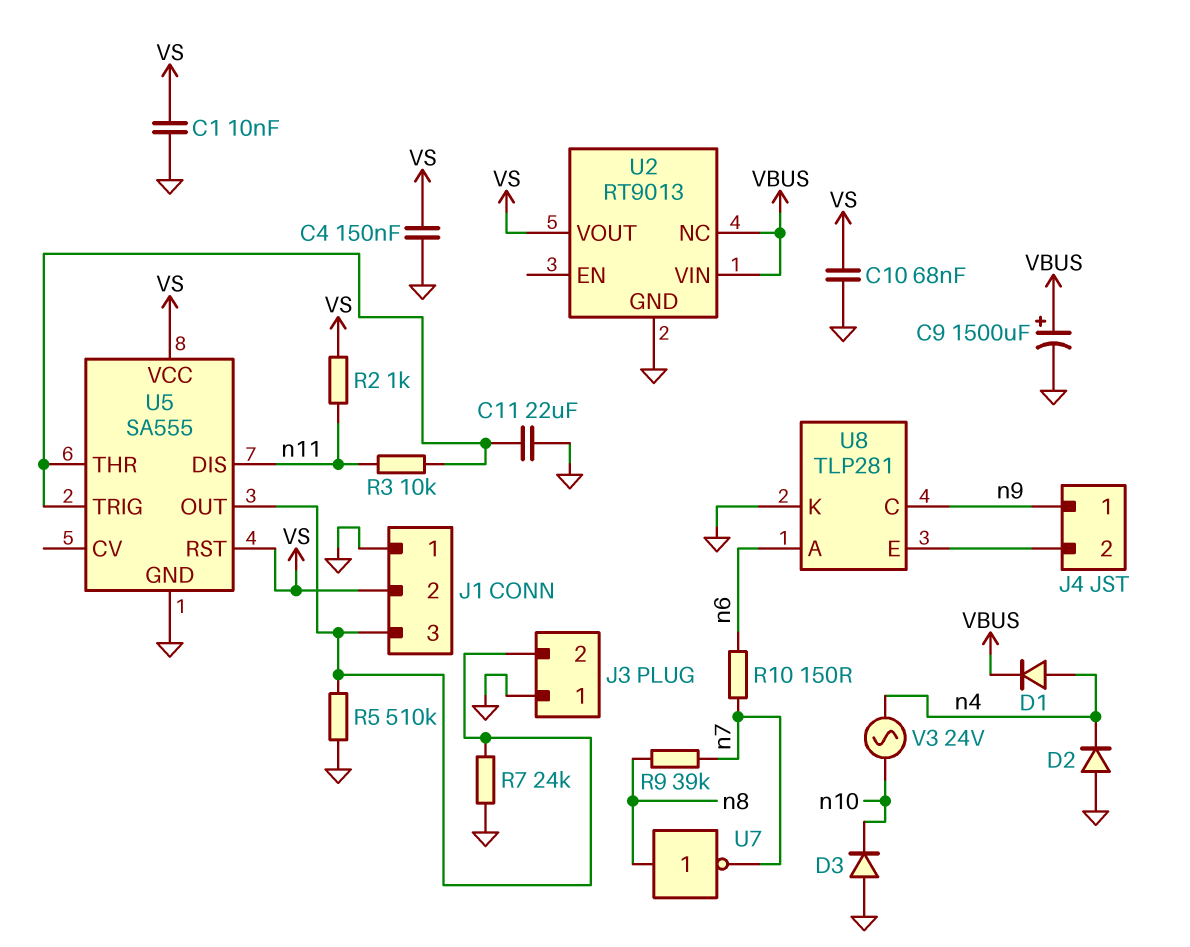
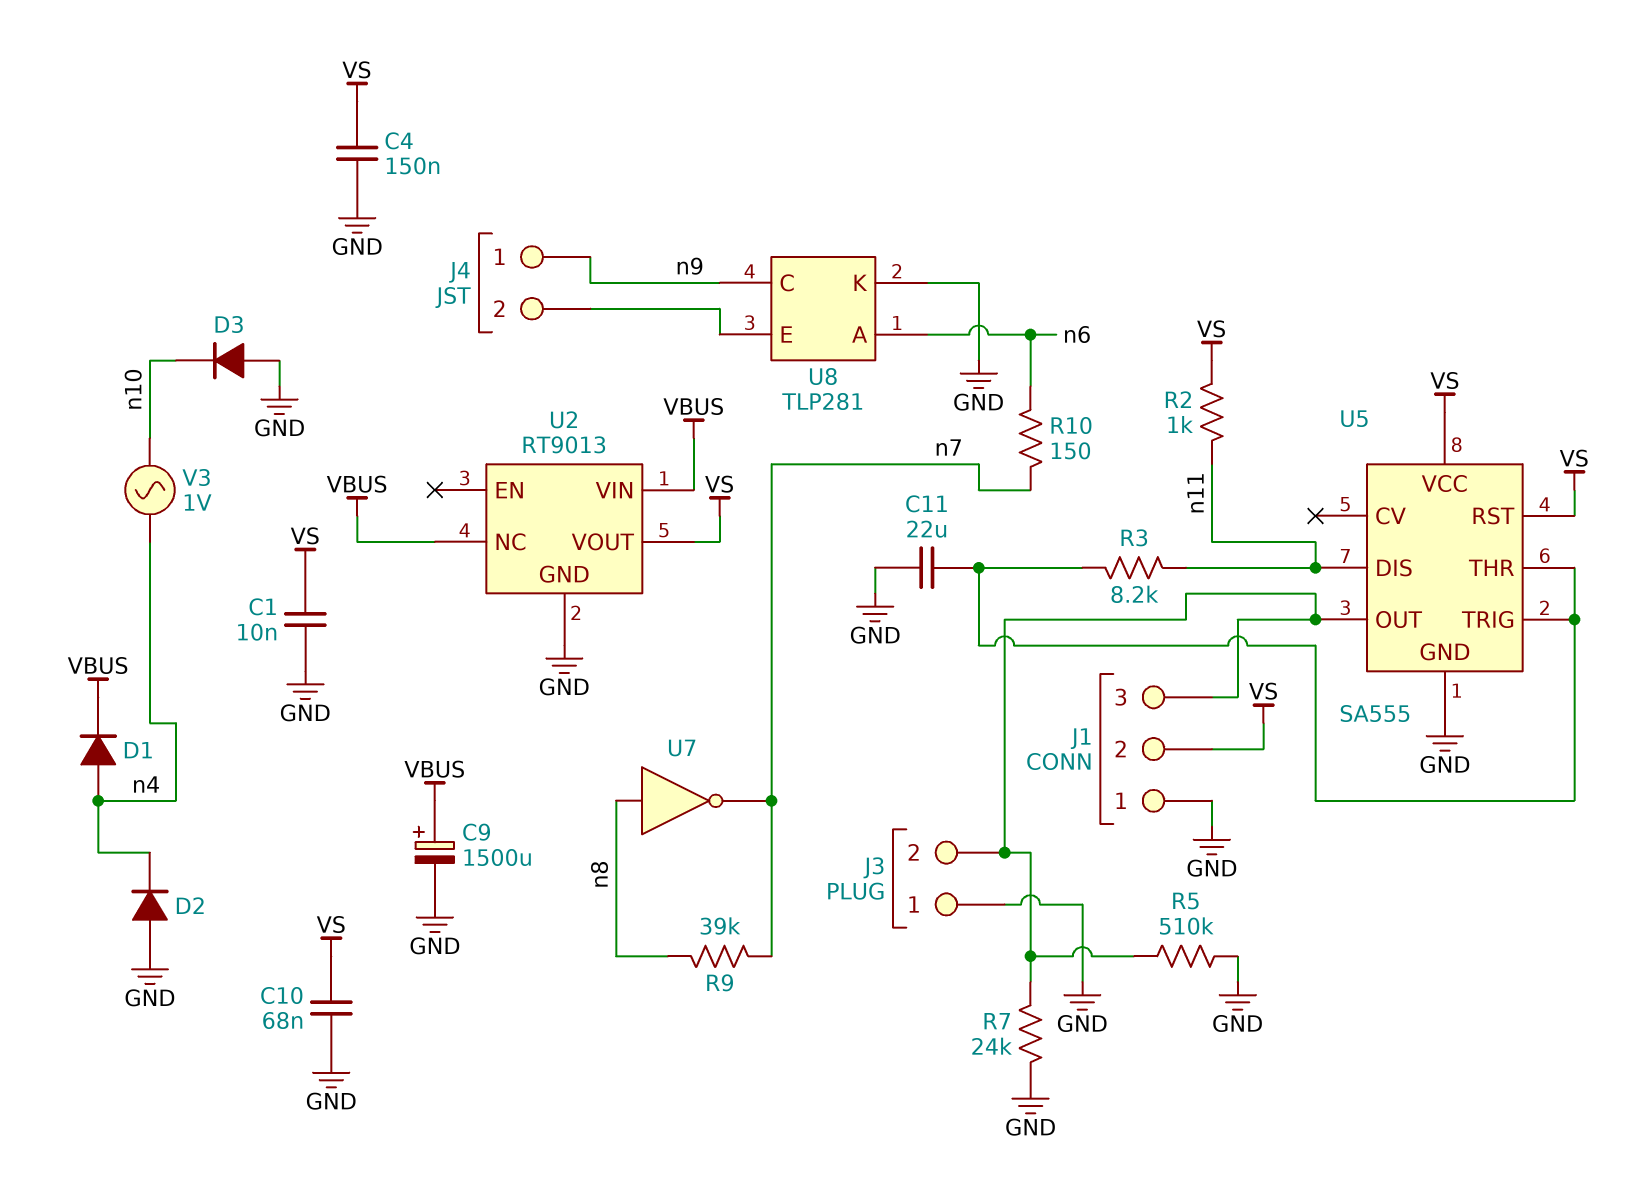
R3: 10k (U5/THR, n11) -> 8.2k (U5/THR, n11)
V3: AC 24V (n4, n10) -> AC 1V (n4, n10)

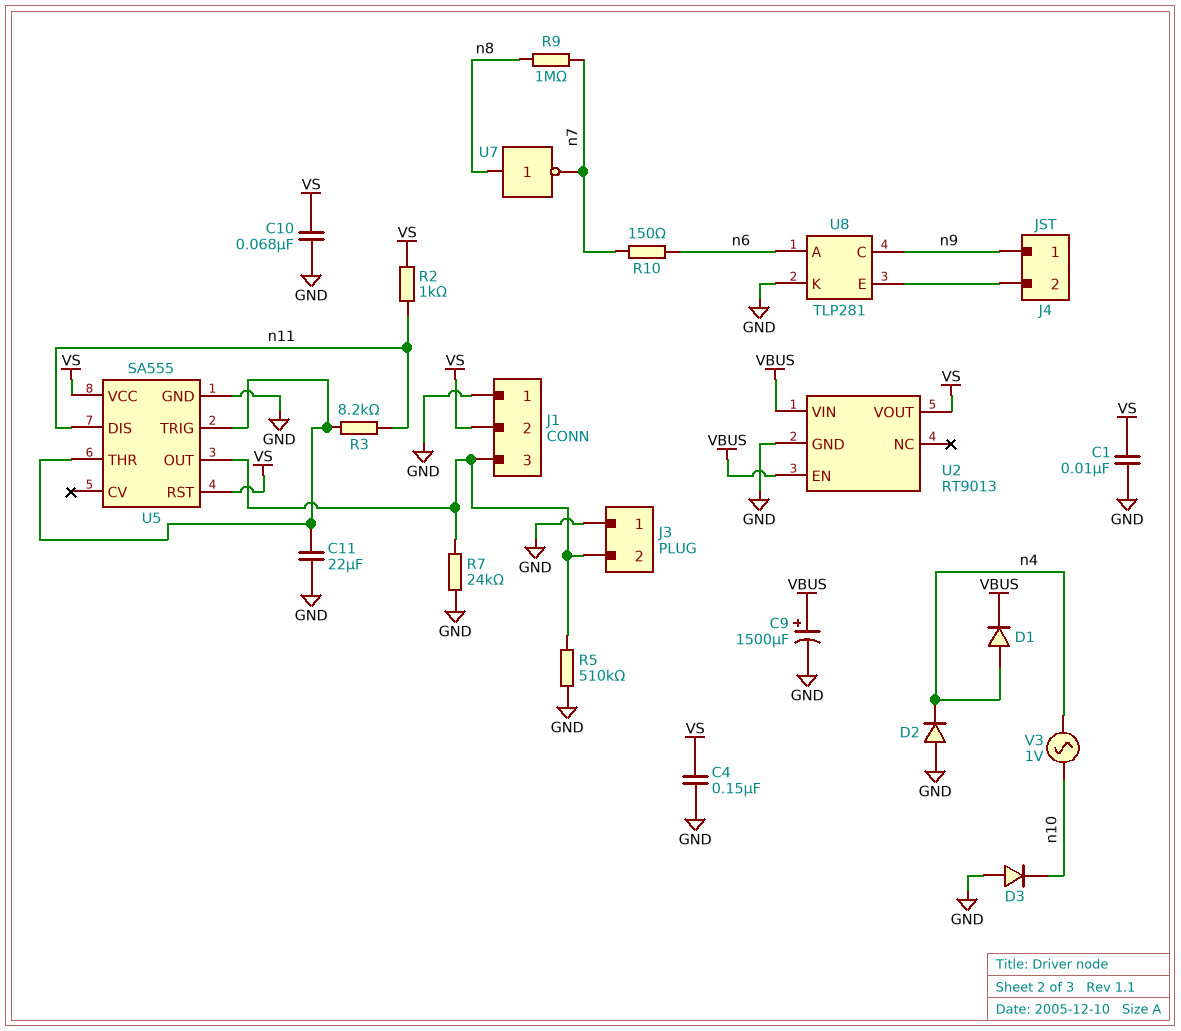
R9: 39k (n7, n8) -> 1M (n7, n8)
U2 pin EN: none -> VBUS
U2 pin NC: VBUS -> none

